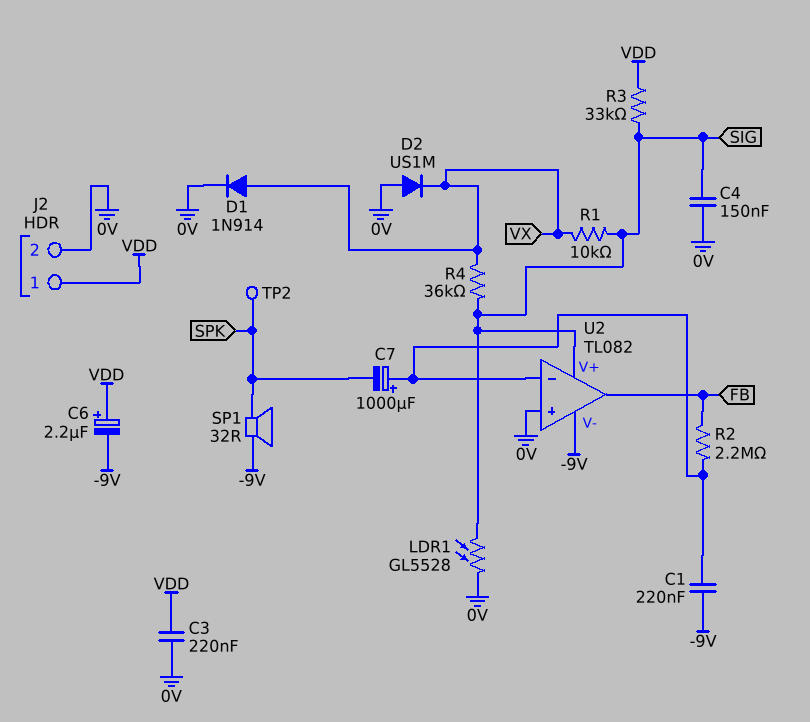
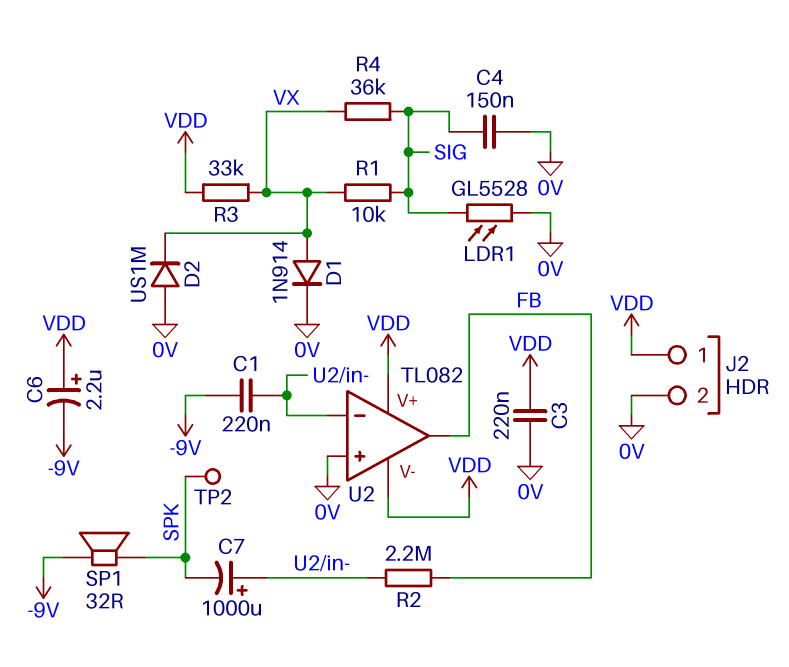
R3: 33k (SIG, VDD) -> 33k (VDD, VX)
U2 pin V+: SIG -> VDD
U2 pin V-: -9V -> VDD

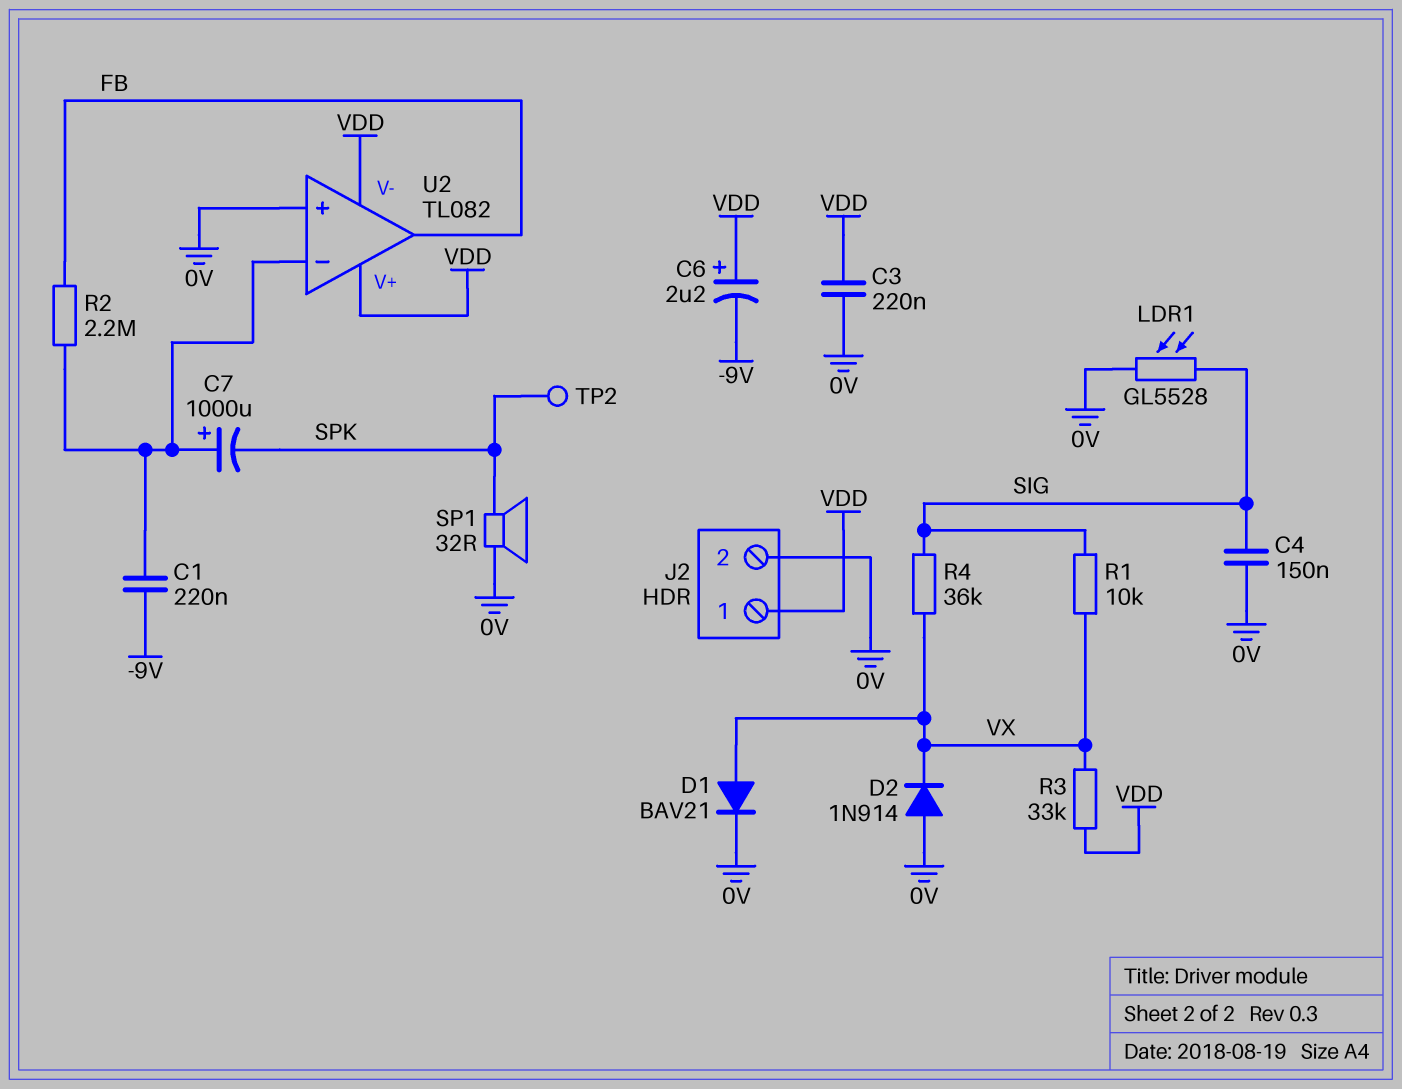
D1: diode 1N914 (A VX, K 0V) -> diode BAV21 (A VX, K 0V)
D2: diode US1M (A 0V, K VX) -> diode 1N914 (A 0V, K VX)
SP1: speaker 32R (-9V, SPK) -> speaker 32R (0V, SPK)

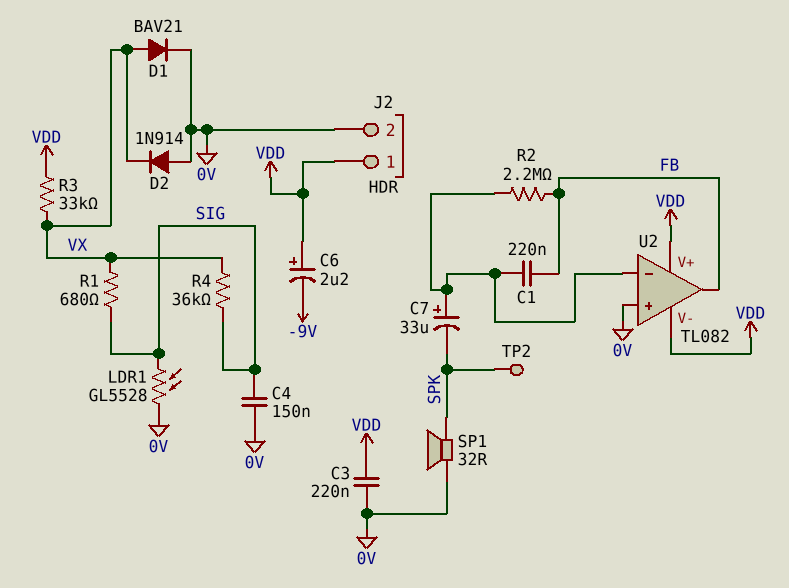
C1: 220nF (-9V, U2/in-) -> 220nF (FB, U2/in-)
C7: 1000uF (plus U2/in-, minus SPK) -> 33uF (plus U2/in-, minus SPK)
R1: 10k (SIG, VX) -> 680 (SIG, VX)

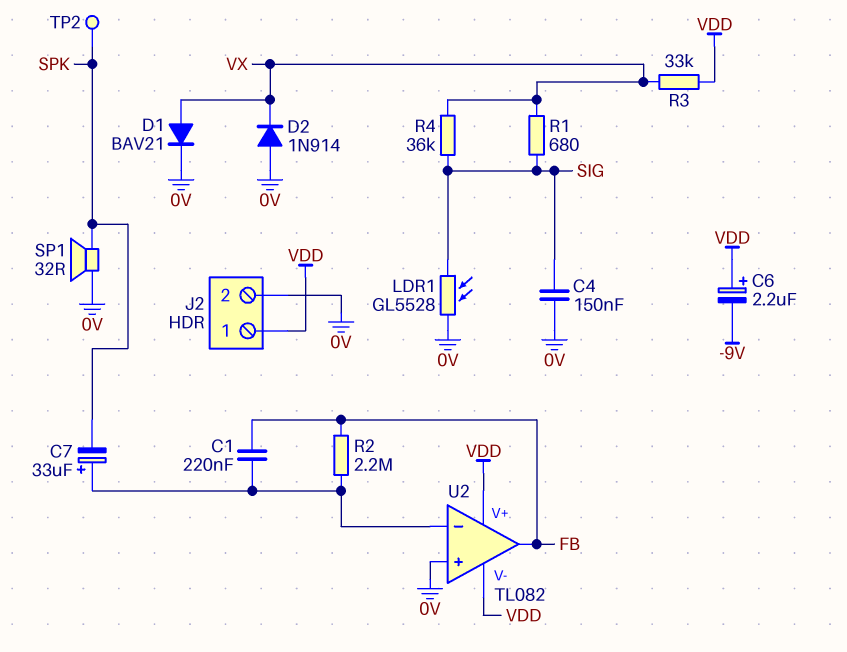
C3: 220nF (0V, VDD) -> none

